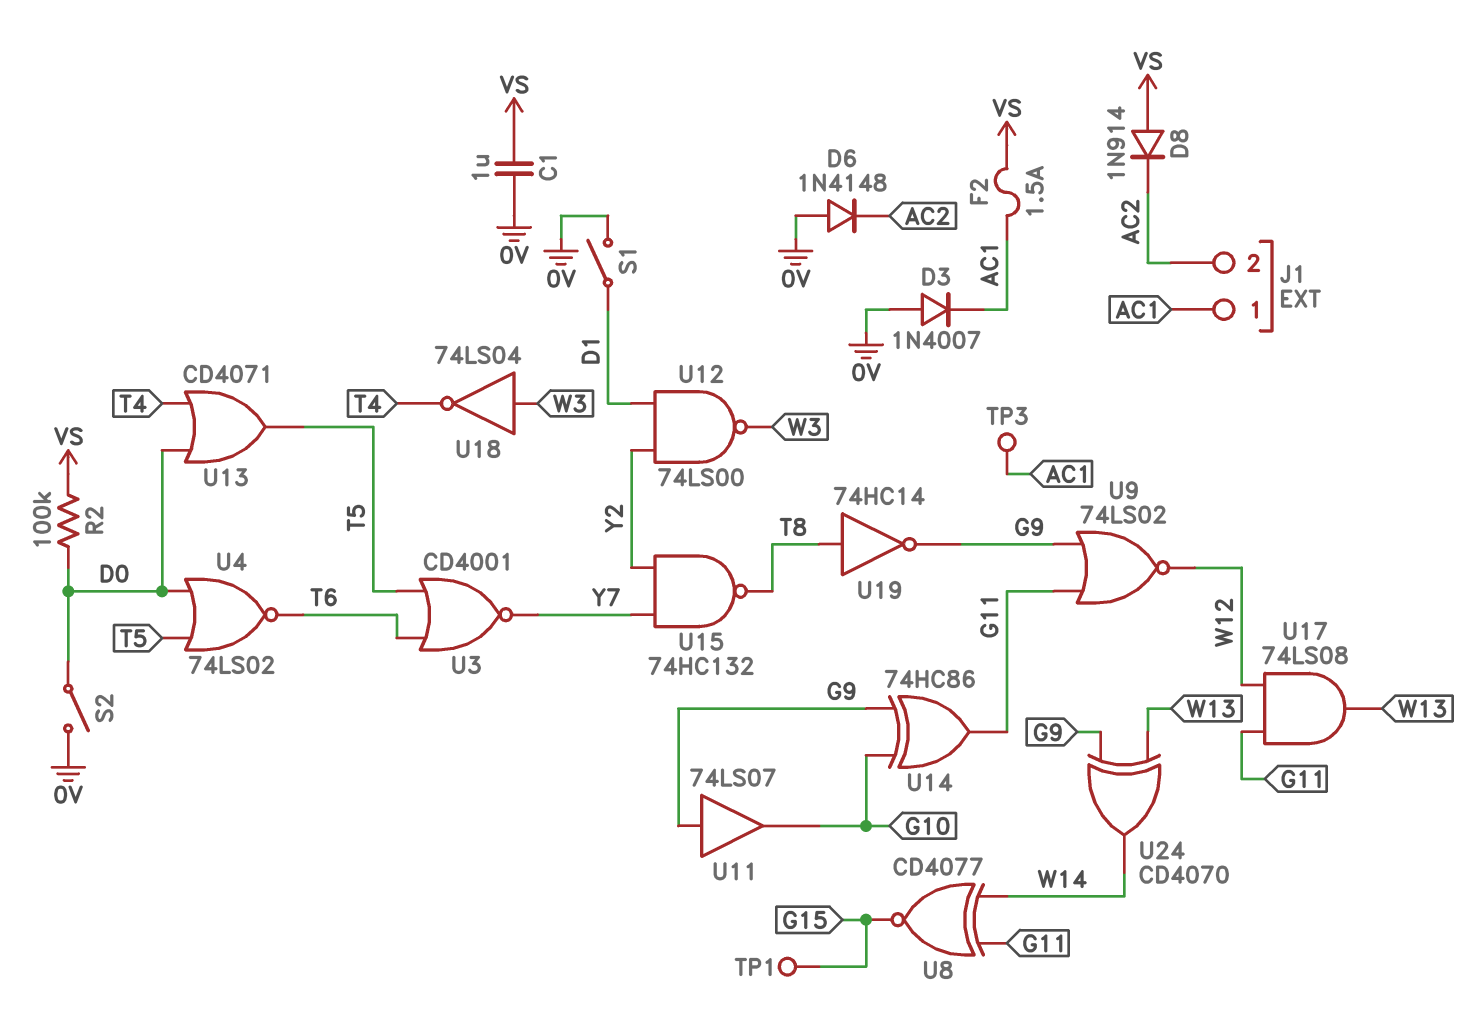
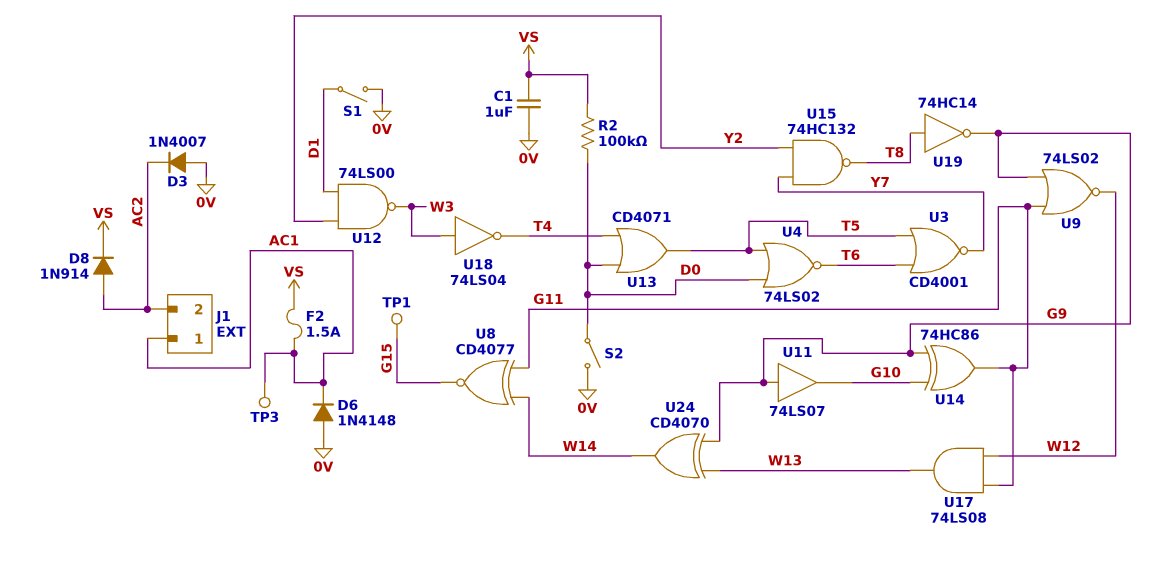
D3: diode 1N4007 (A 0V, K AC1) -> diode 1N4007 (A 0V, K AC2)
D6: diode 1N4148 (A 0V, K AC2) -> diode 1N4148 (A 0V, K AC1)
D8: diode 1N914 (A VS, K AC2) -> diode 1N914 (A AC2, K VS)

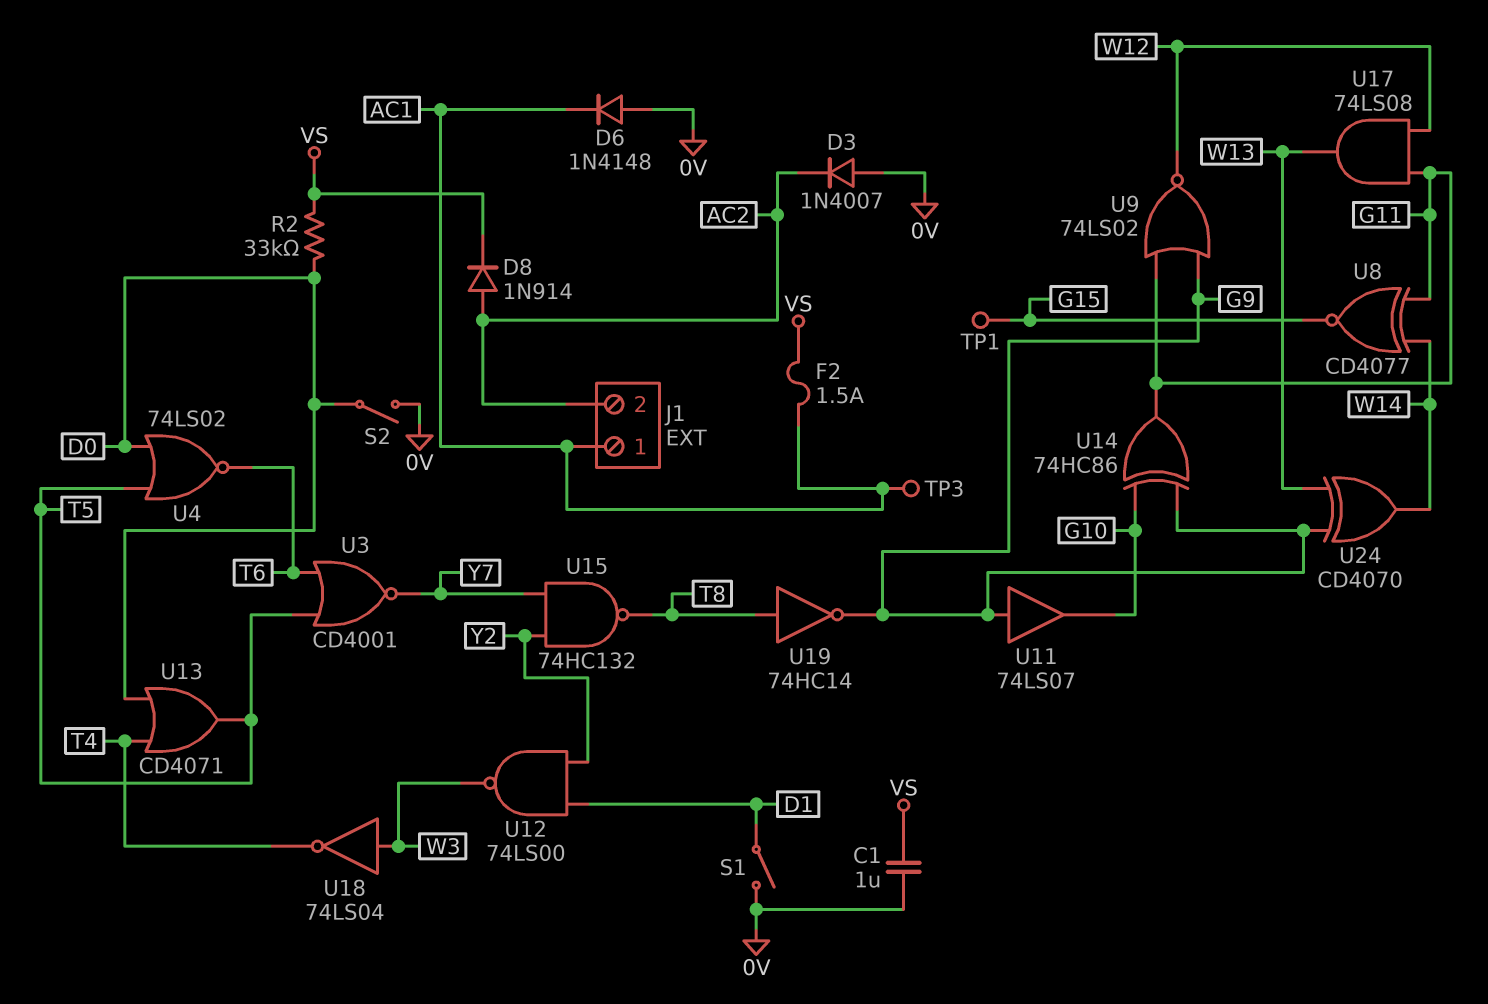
R2: 100k (D0, VS) -> 33k (D0, VS)

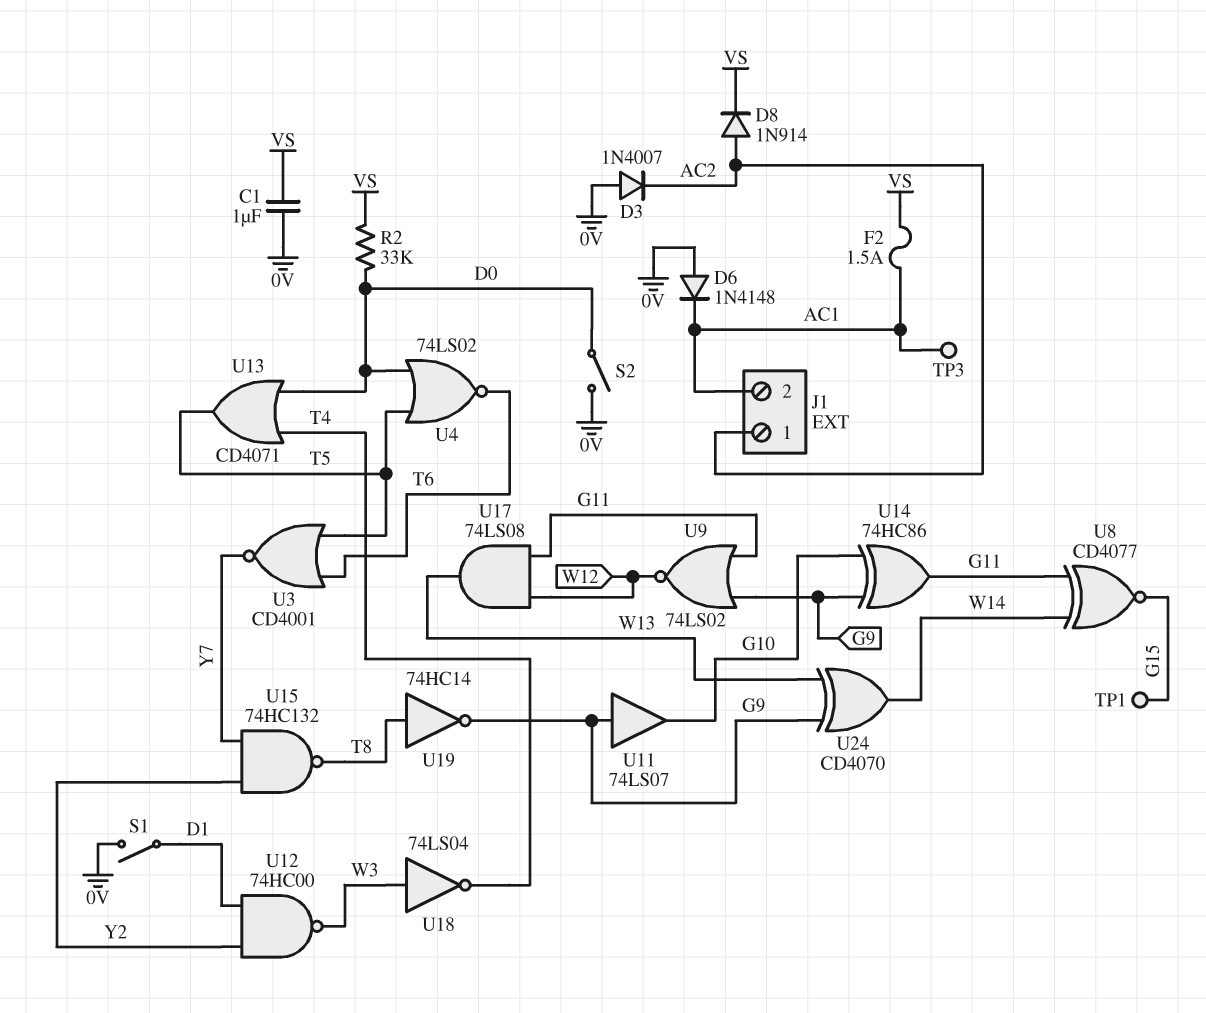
J1 pin 1: AC1 -> AC2
J1 pin 2: AC2 -> AC1
U12: NAND 74LS00 (in D1, in Y2, out W3) -> NAND 74HC00 (in D1, in Y2, out W3)

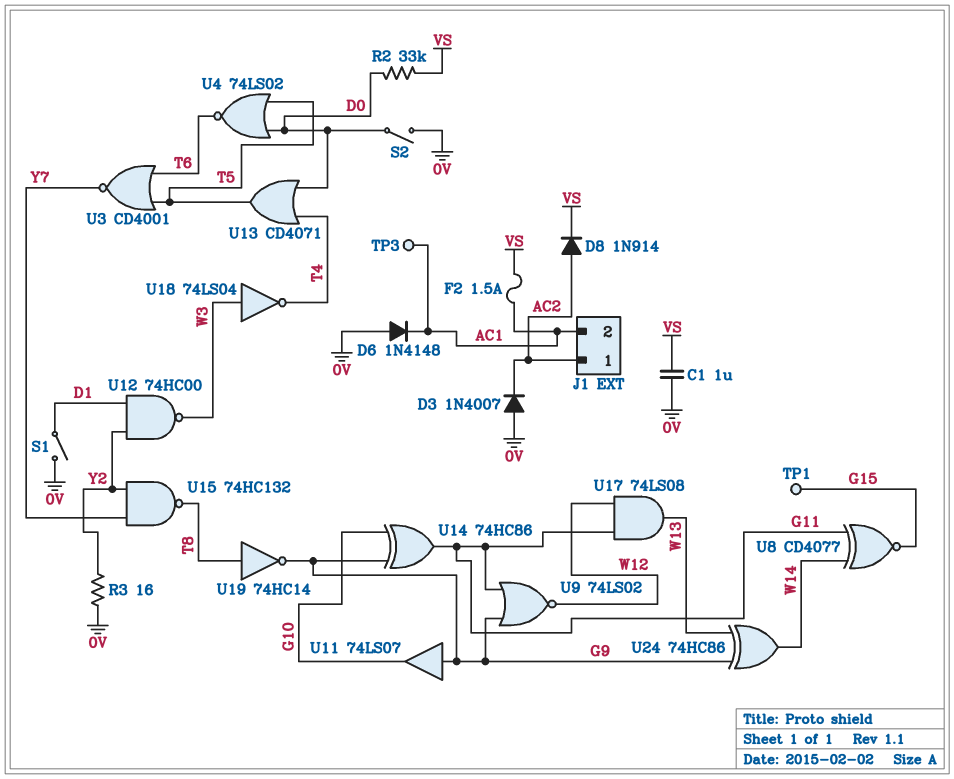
R3: none -> 16 (0V, Y2)
U24: XOR CD4070 (in G9, in W13, out W14) -> XOR 74HC86 (in G9, in W13, out W14)

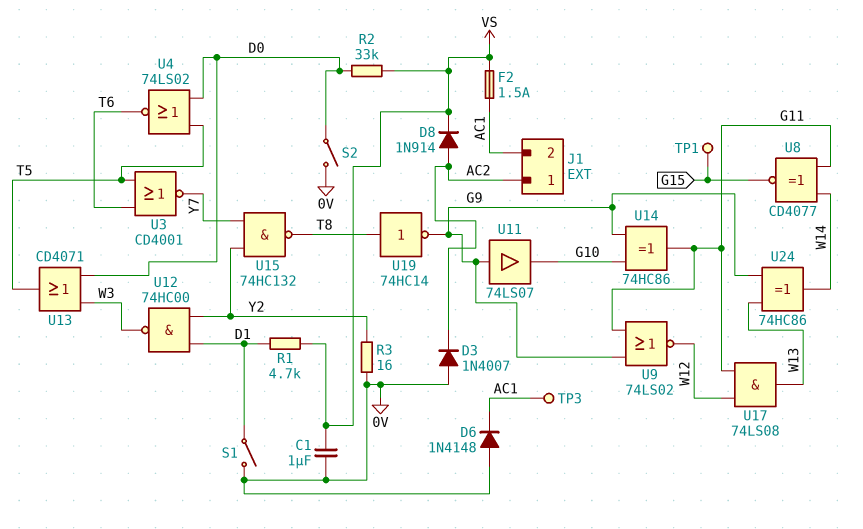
R1: none -> 4.7k (D1, VS)
U13: OR CD4071 (in D0, in T4, out T5) -> OR CD4071 (in D0, in W3, out T5)
U18: NOT 74LS04 (in W3, out T4) -> none

